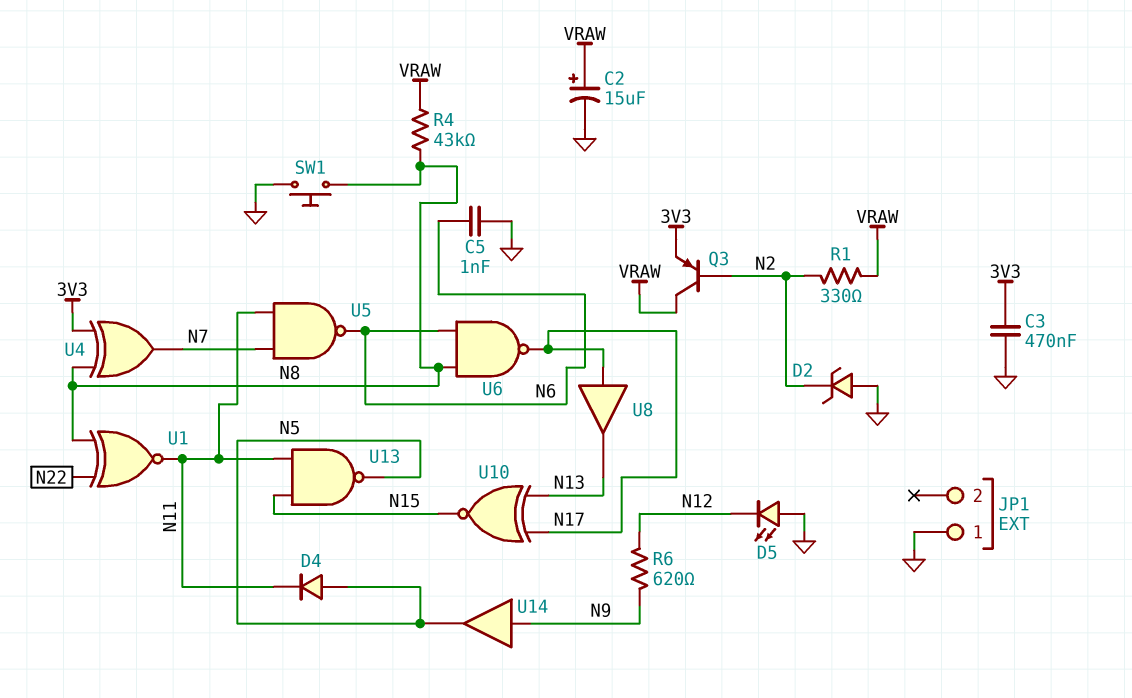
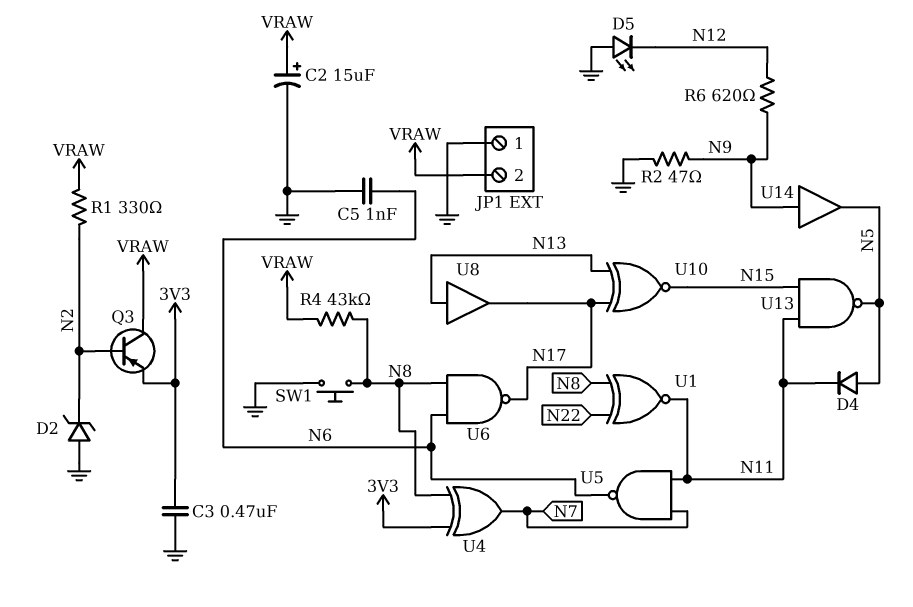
JP1 pin 2: none -> VRAW
R2: none -> 47 (GND, N9)
U8: buffer (in N17, out N13) -> buffer (in N13, out N17)

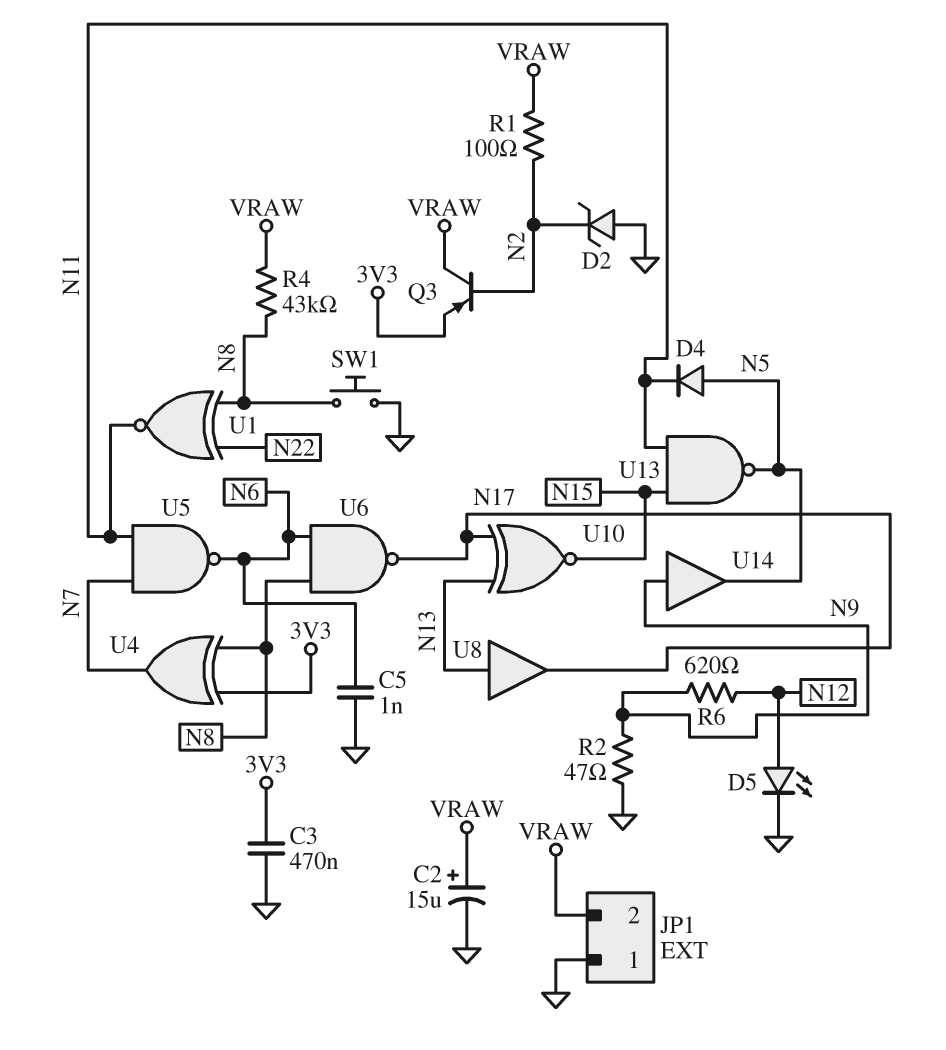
D5: LED (A GND, K N12) -> LED (A N12, K GND)
R1: 330 (N2, VRAW) -> 100 (N2, VRAW)

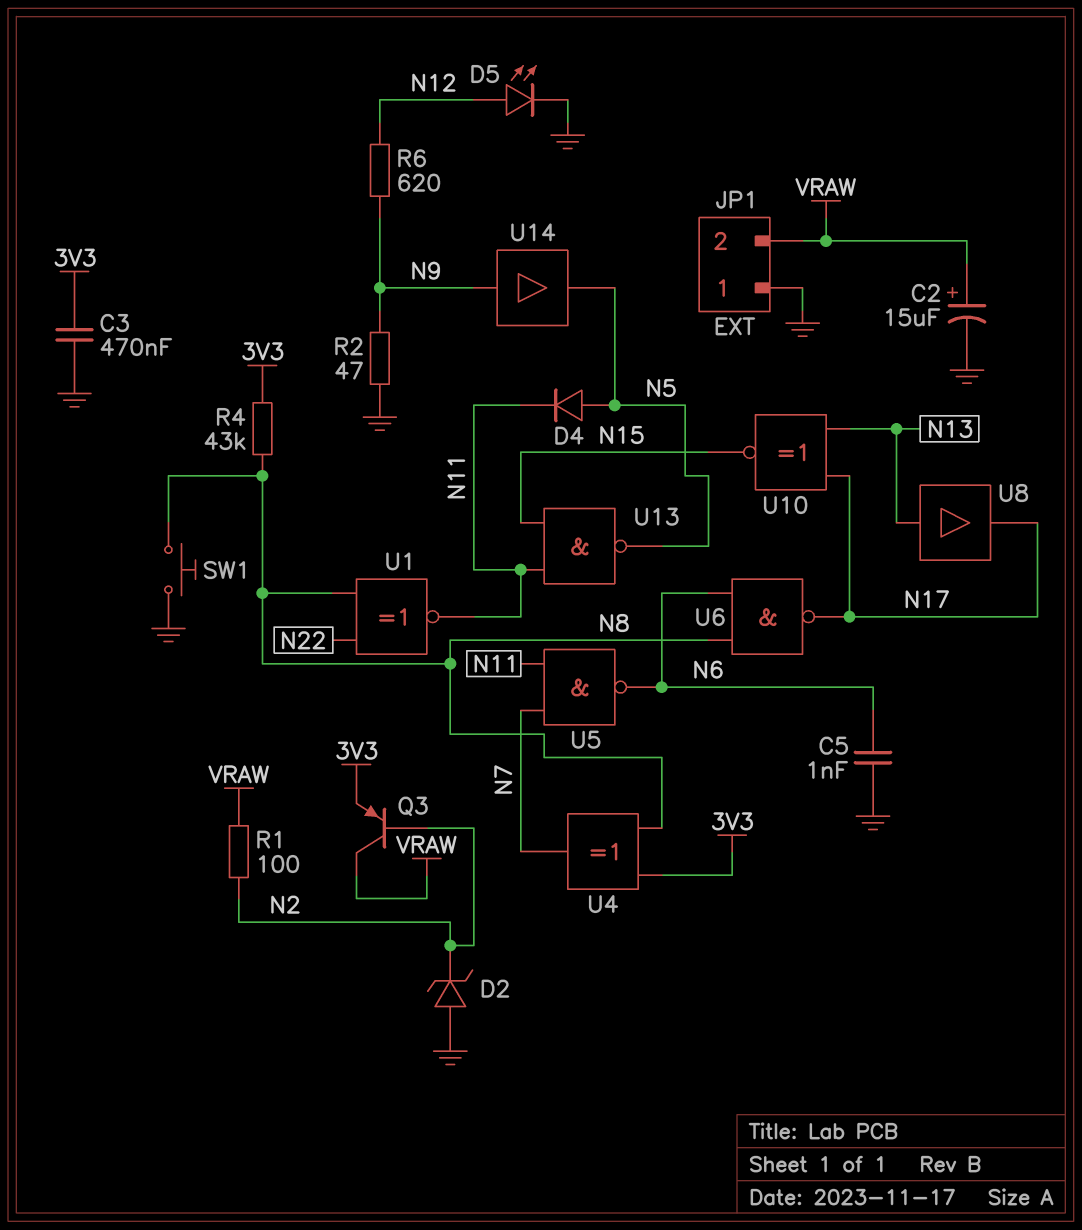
R4: 43k (N8, VRAW) -> 43k (3V3, N8)

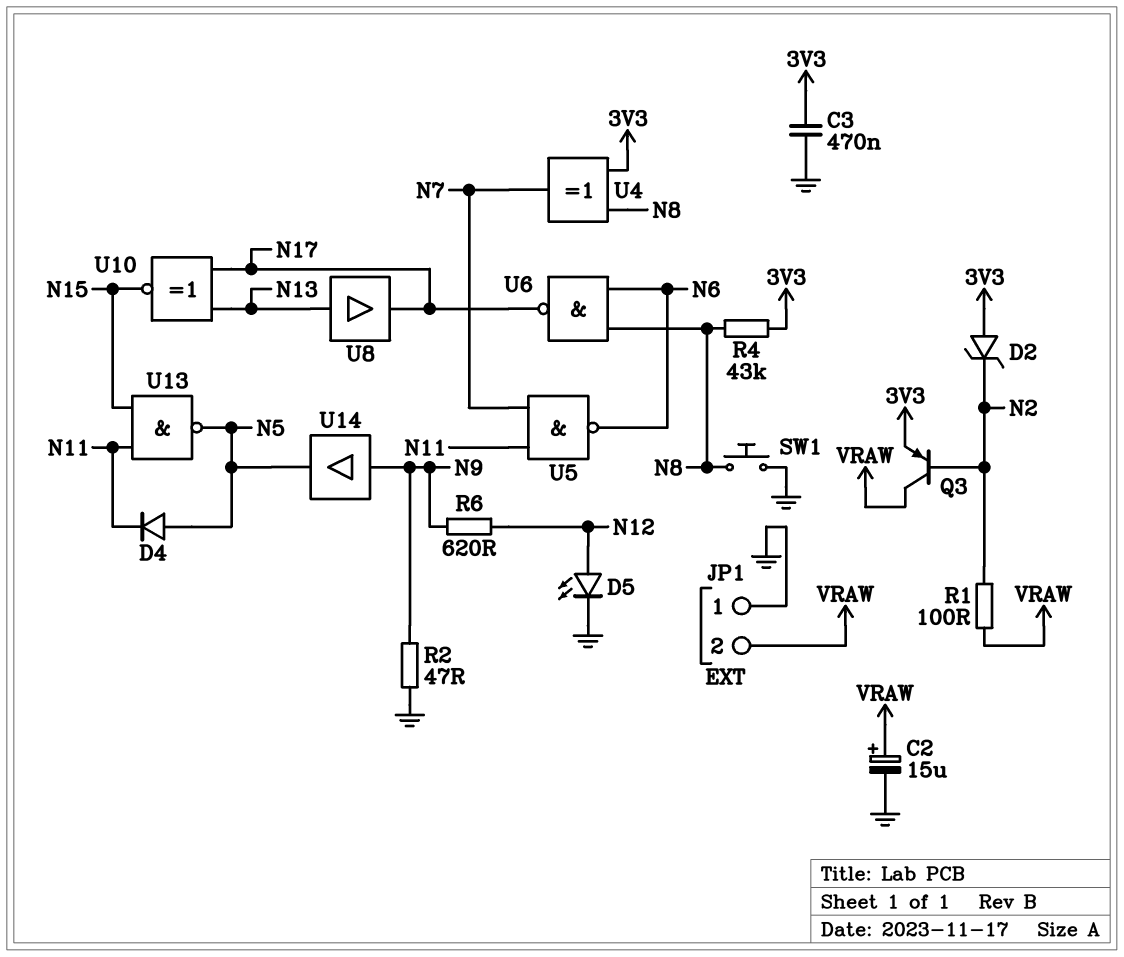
C5: 1nF (GND, N6) -> none
D2: zener (A GND, K N2) -> zener (A 3V3, K N2)
U1: XNOR (in N8, in N22, out N11) -> none

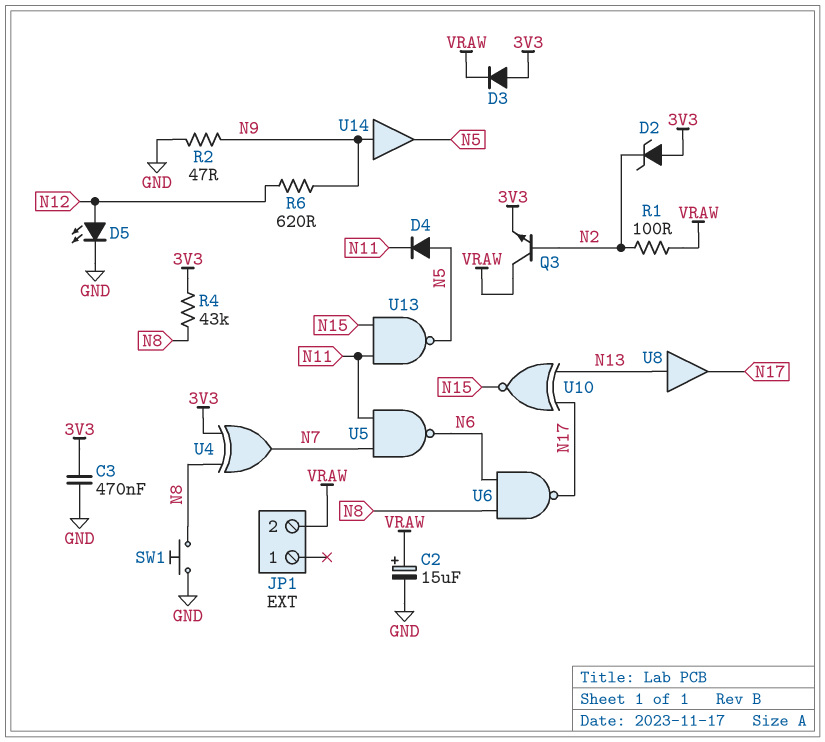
D3: none -> diode (A 3V3, K VRAW)
JP1 pin 1: GND -> none
Q3: PNP (B N2, C VRAW, E 3V3) -> NPN (B N2, C VRAW, E 3V3)

